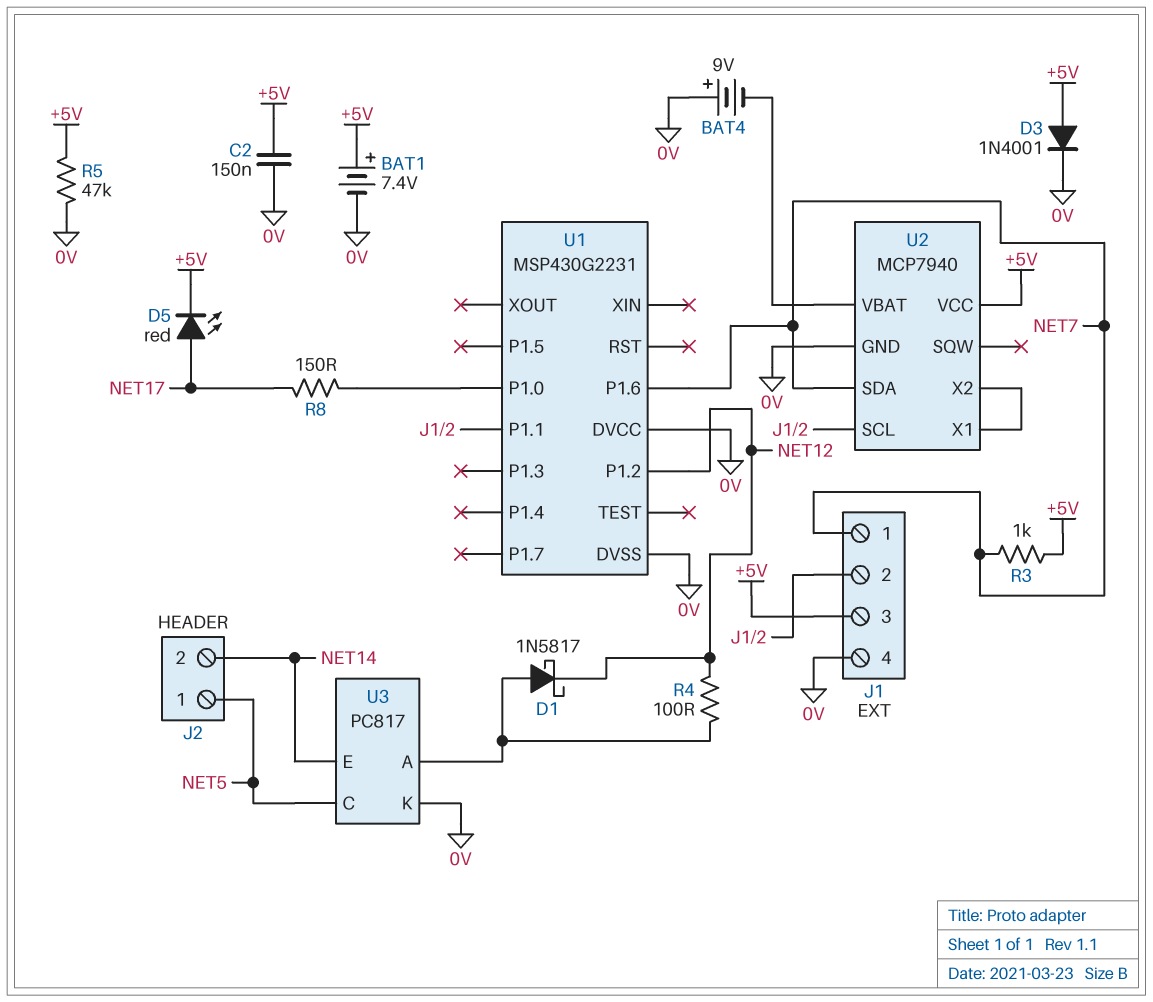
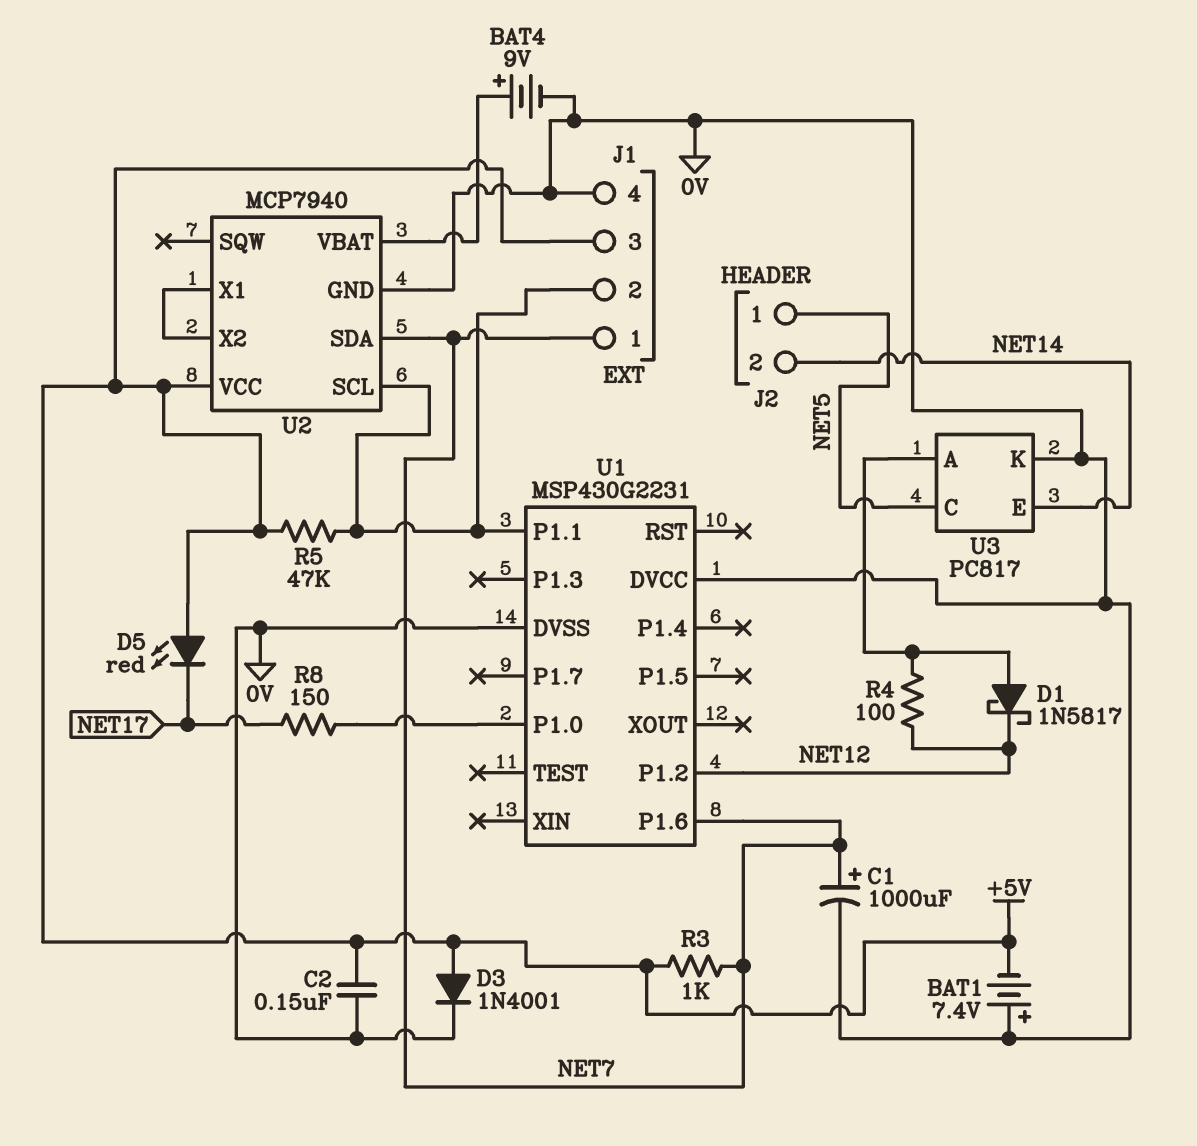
BAT1: 7.4V (plus +5V, minus 0V) -> 7.4V (plus 0V, minus +5V)
BAT4: 9V (plus 0V, minus U2/VBAT) -> 9V (plus U2/VBAT, minus 0V)
C1: none -> 1000uF (plus NET7, minus 0V)
D5: LED red (A NET17, K +5V) -> LED red (A +5V, K NET17)
R5: 47k (+5V, 0V) -> 47k (+5V, J1/2)

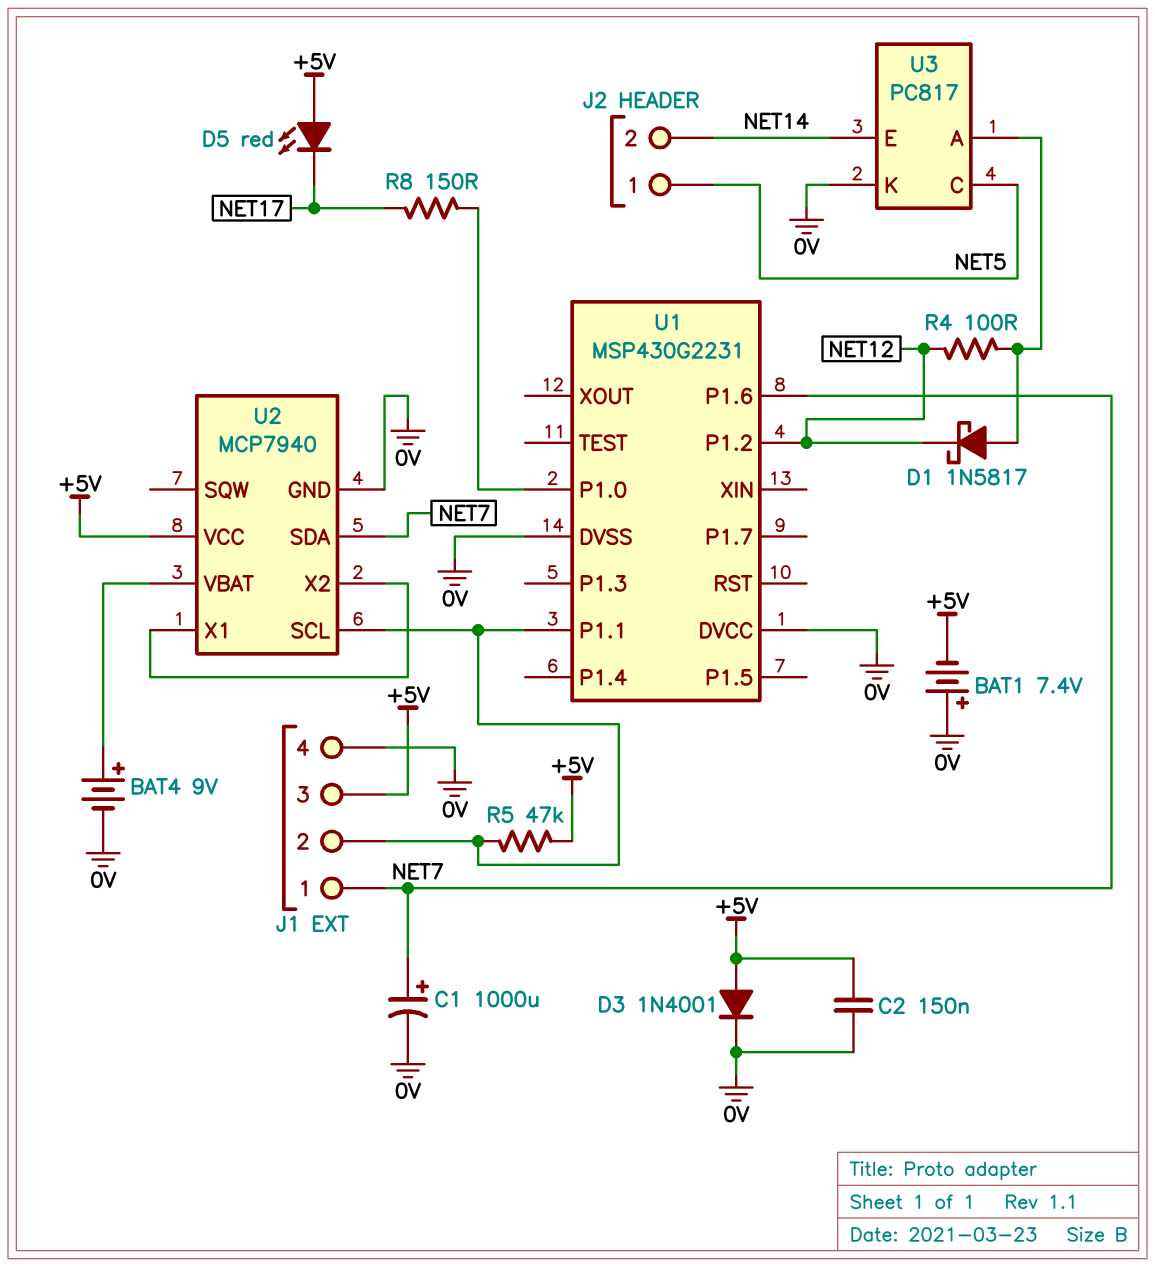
R3: 1k (+5V, NET7) -> none

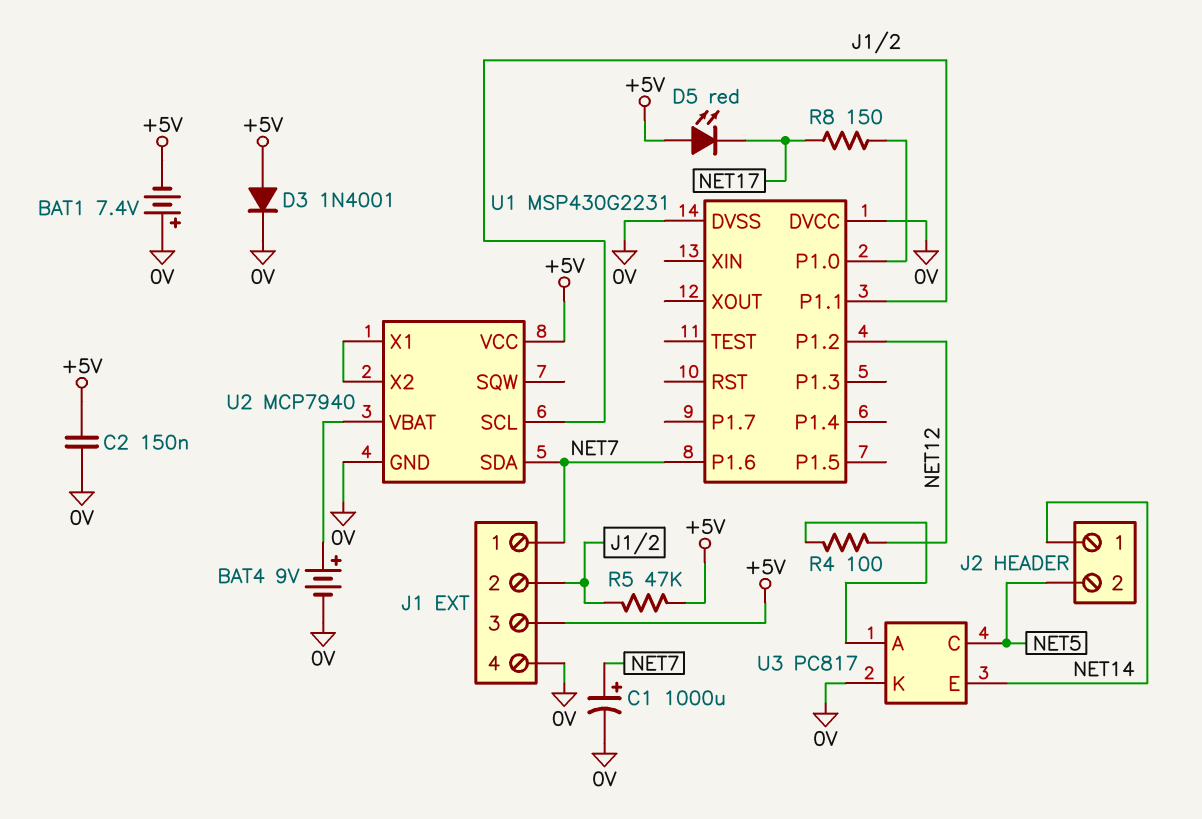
D1: schottky 1N5817 (A U3/A, K NET12) -> none
J2 pin 1: NET5 -> NET14
J2 pin 2: NET14 -> NET5

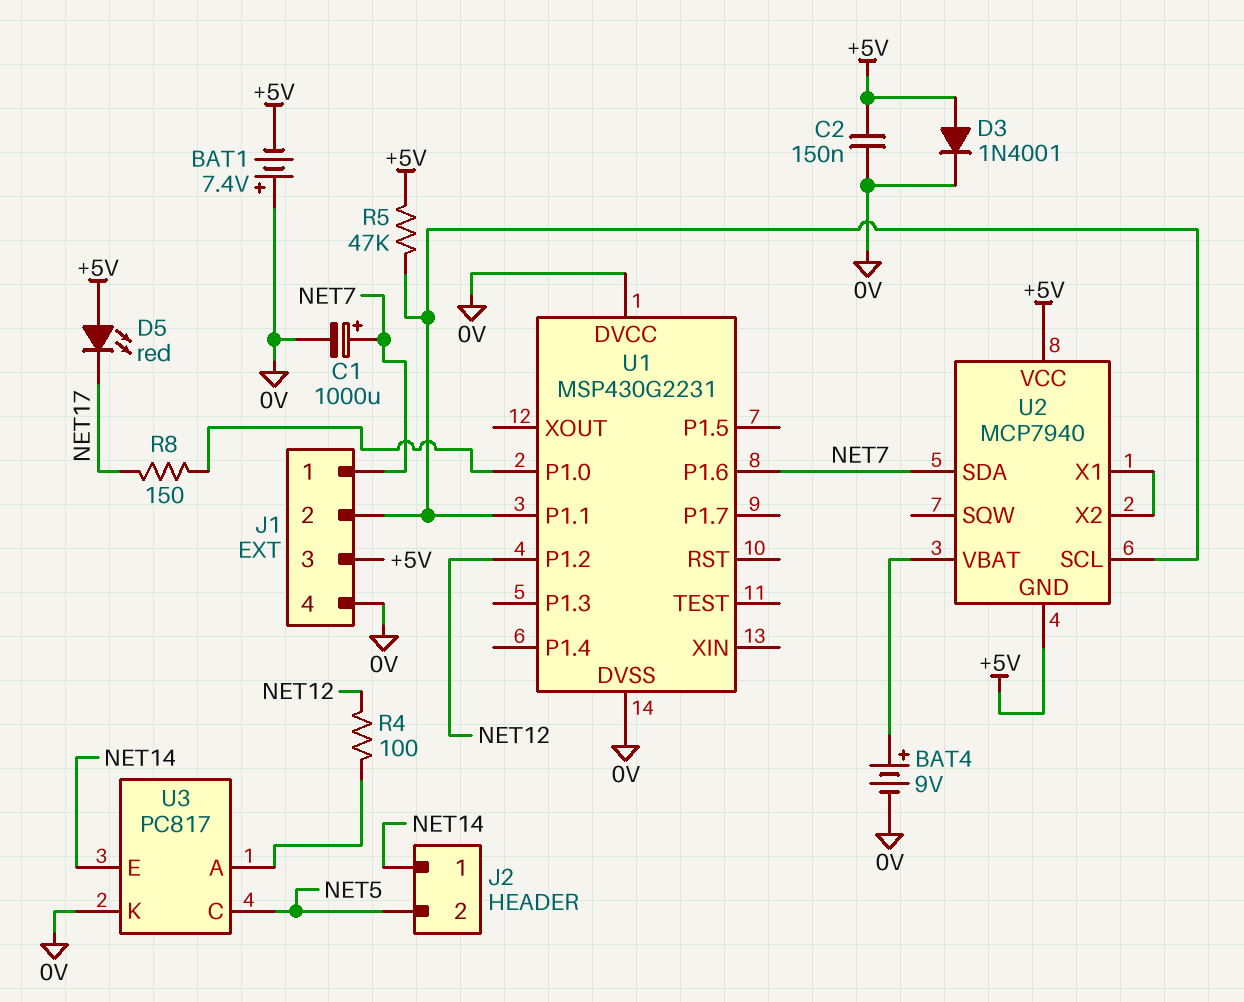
U2 pin GND: 0V -> +5V

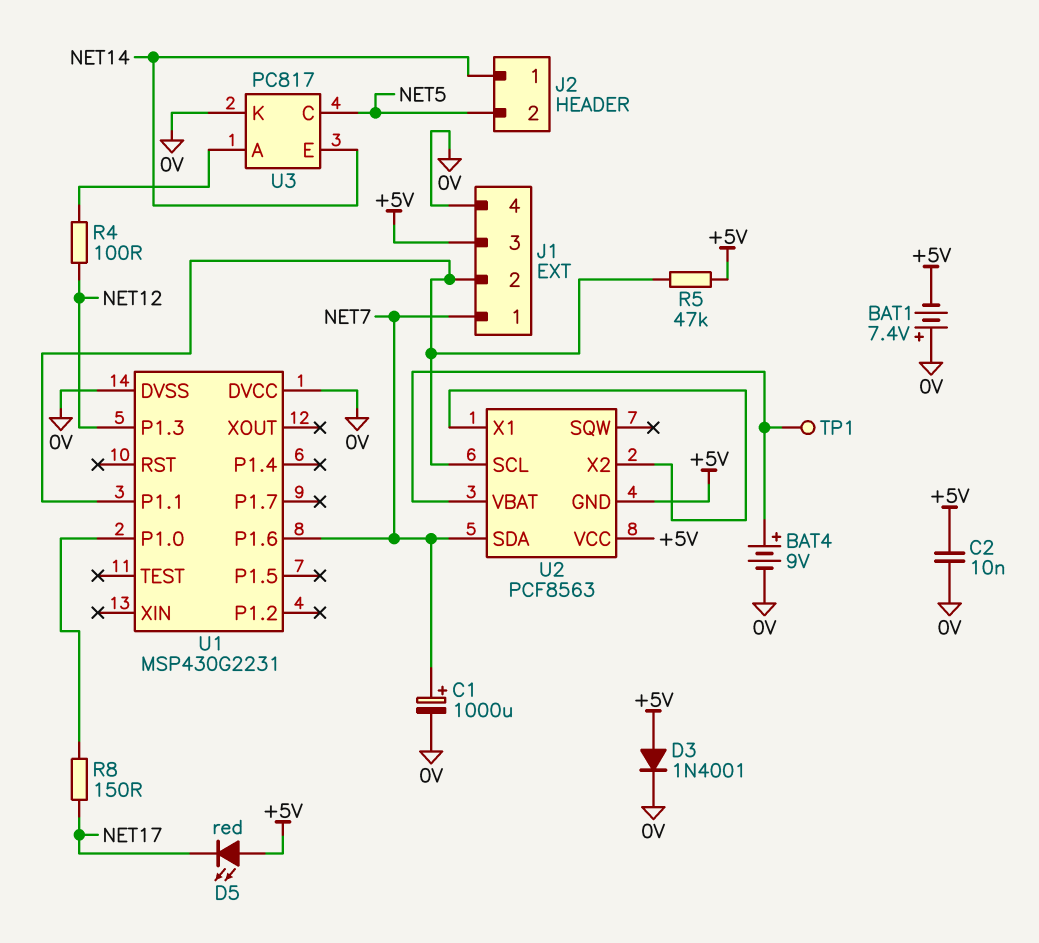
C2: 150nF (+5V, 0V) -> 10nF (+5V, 0V)
TP1: none -> test point (U2/VBAT)
U1 pin P1.2: NET12 -> none
U1 pin P1.3: none -> NET12
U2: MCP7940 -> PCF8563

